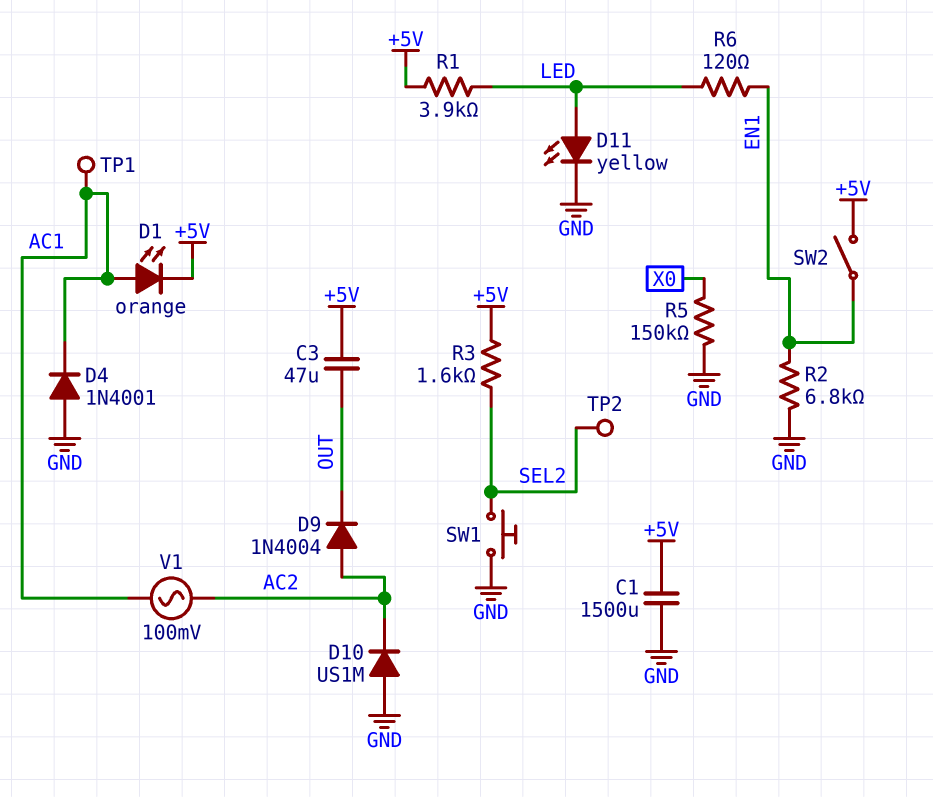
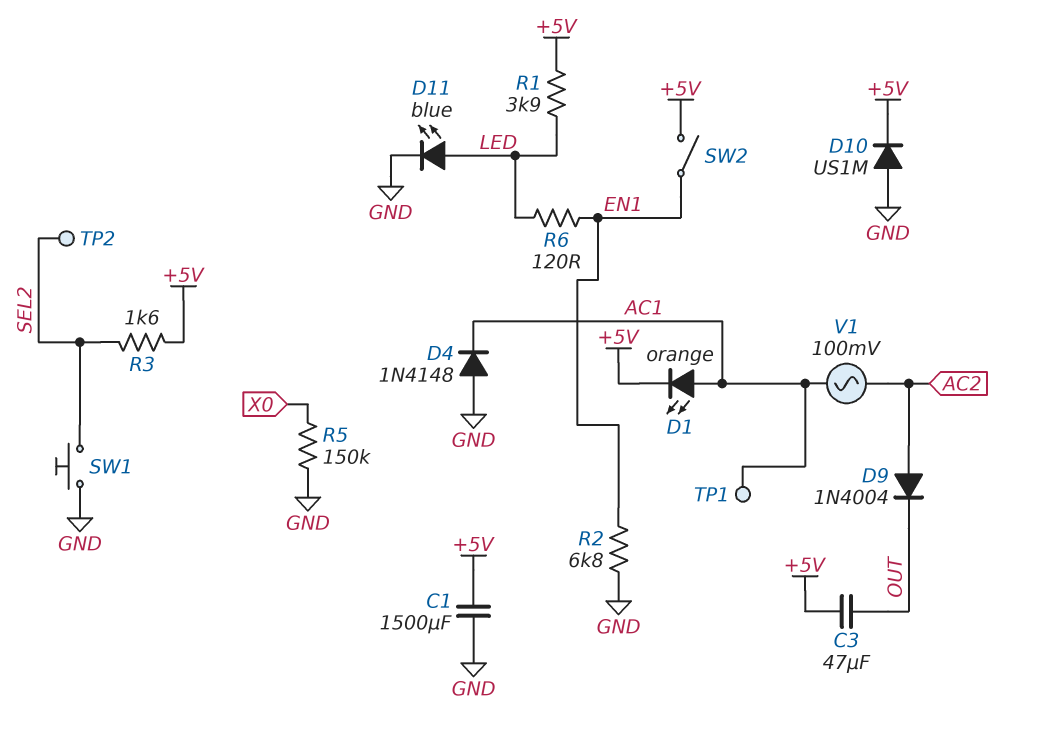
D4: diode 1N4001 (A GND, K AC1) -> diode 1N4148 (A GND, K AC1)
D10: diode US1M (A GND, K AC2) -> diode US1M (A GND, K +5V)
D11: LED yellow (A LED, K GND) -> LED blue (A LED, K GND)

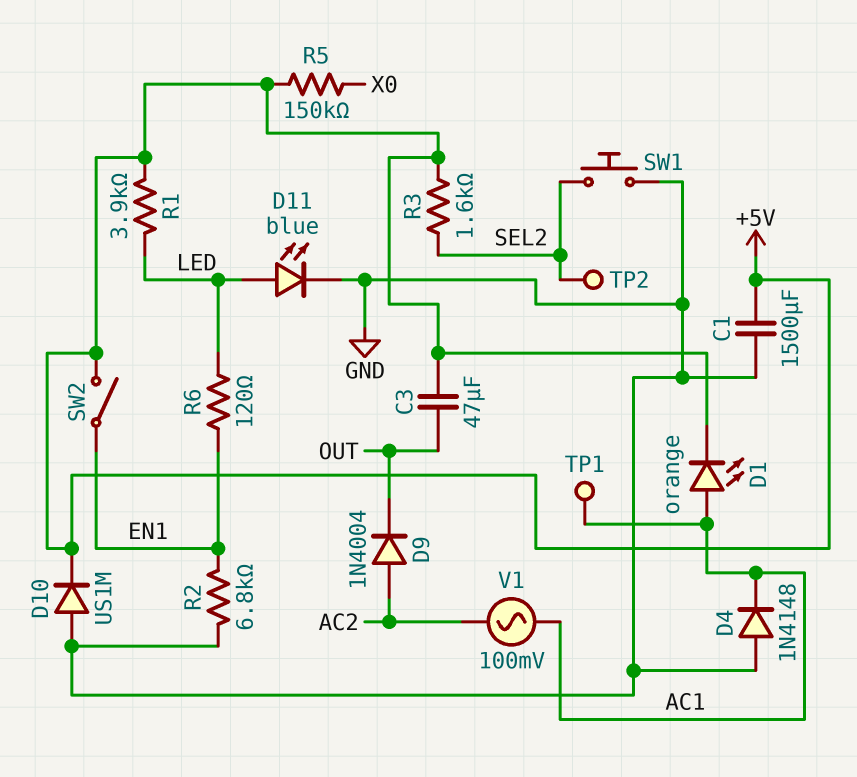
R5: 150k (GND, X0) -> 150k (+5V, X0)

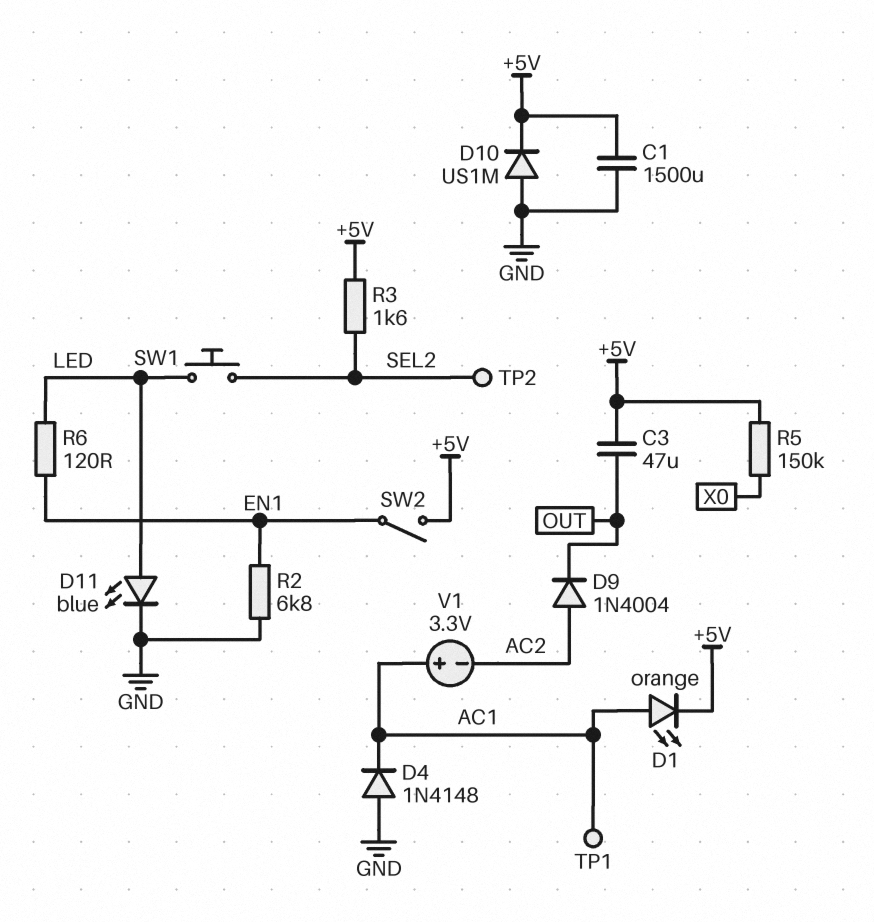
R1: 3.9k (+5V, LED) -> none
SW1: button (GND, SEL2) -> button (LED, SEL2)
V1: AC 100mV (AC1, AC2) -> 3.3V (plus AC1, minus AC2)

